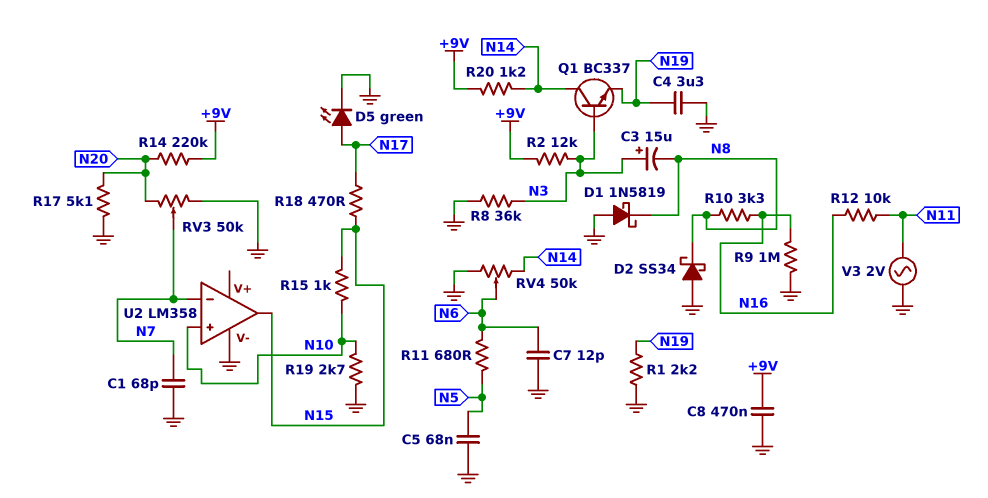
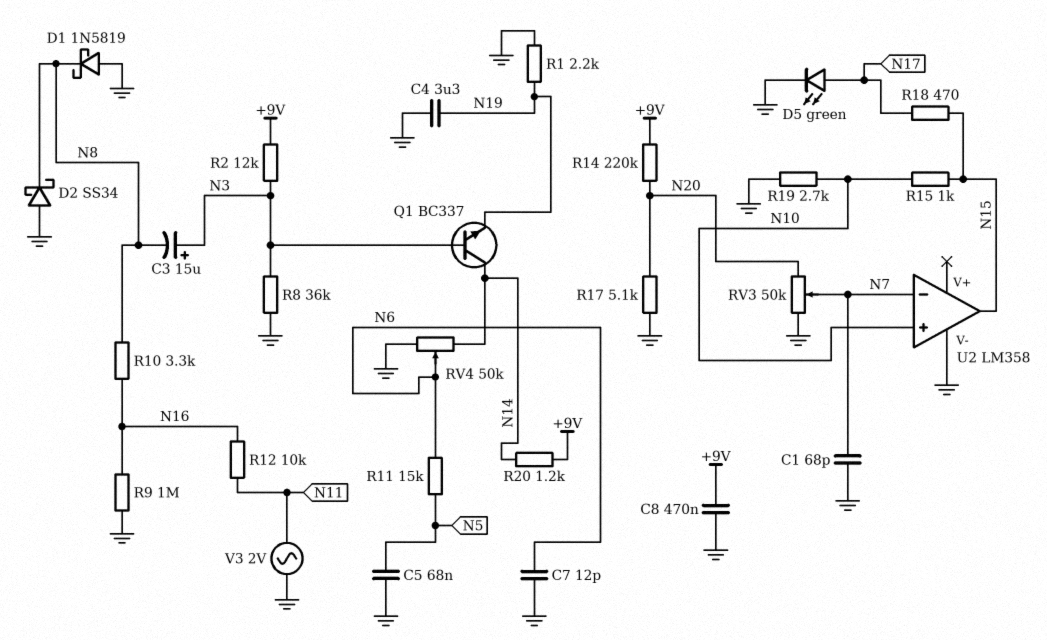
R11: 680 (N5, N6) -> 15k (N5, N6)

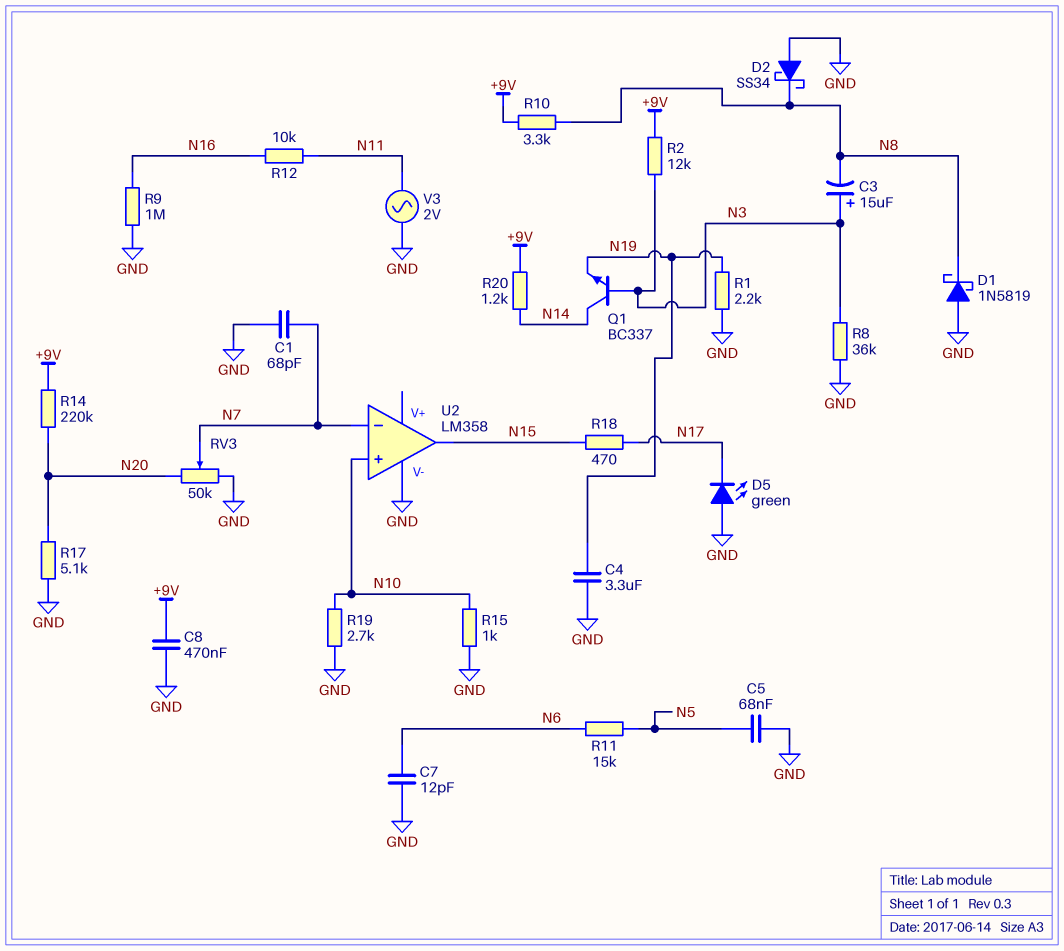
D5: LED green (A N17, K GND) -> LED green (A GND, K N17)
R10: 3.3k (N8, N16) -> 3.3k (+9V, N8)
R15: 1k (N10, N15) -> 1k (GND, N10)
RV4: 50k (GND, N14, wiper N6) -> none

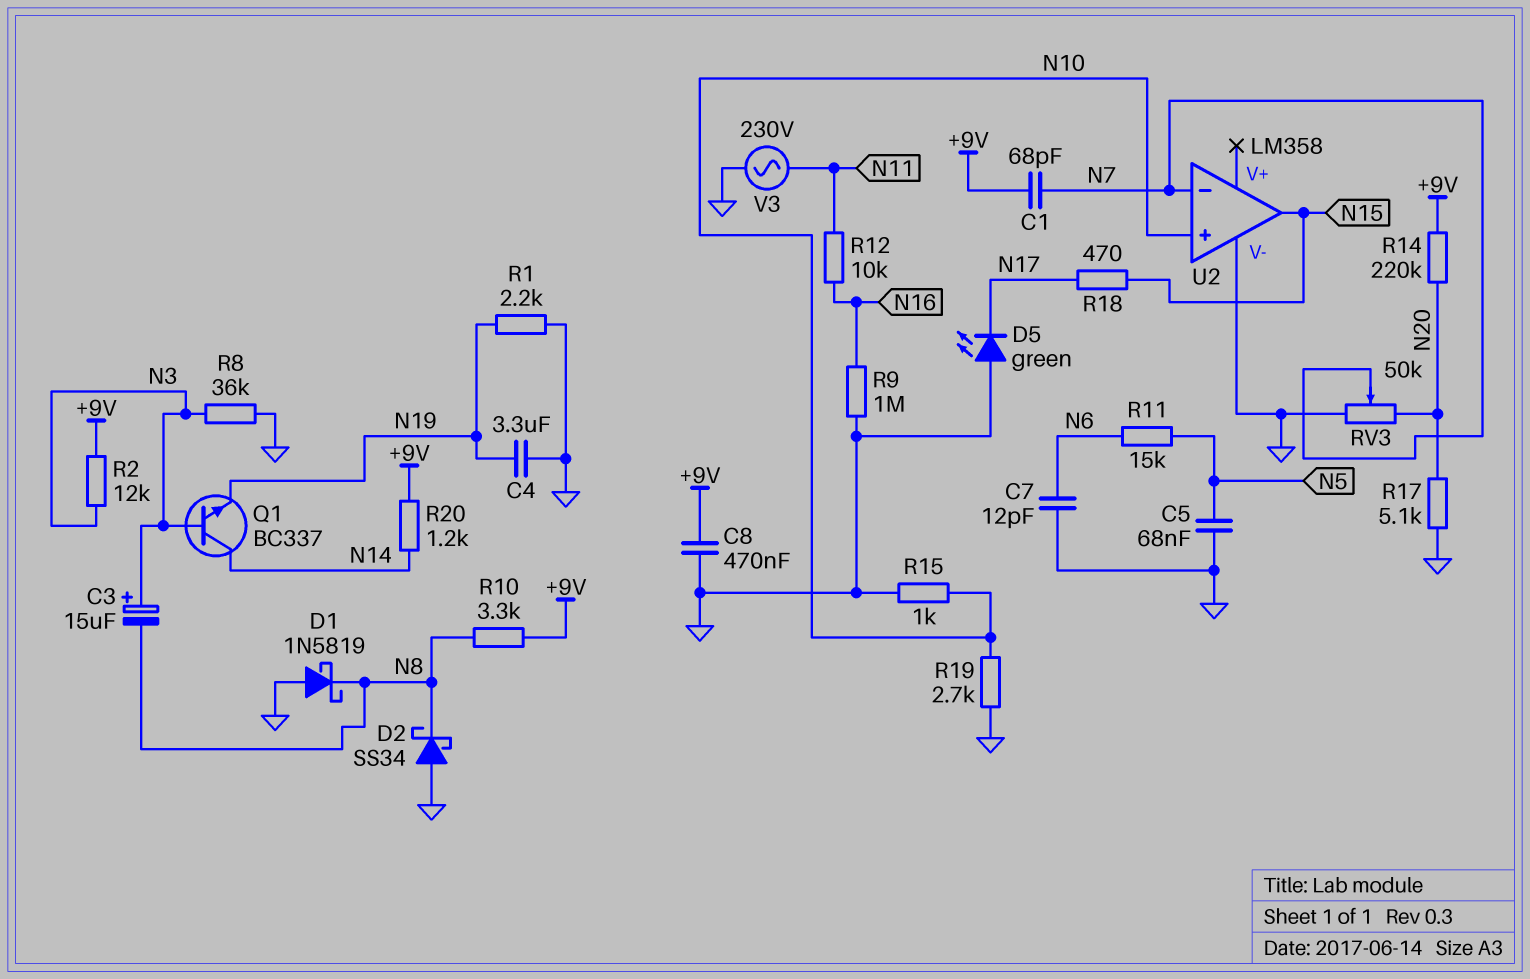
C1: 68pF (GND, N7) -> 68pF (+9V, N7)
V3: AC 2V (GND, N11) -> AC 230V (GND, N11)

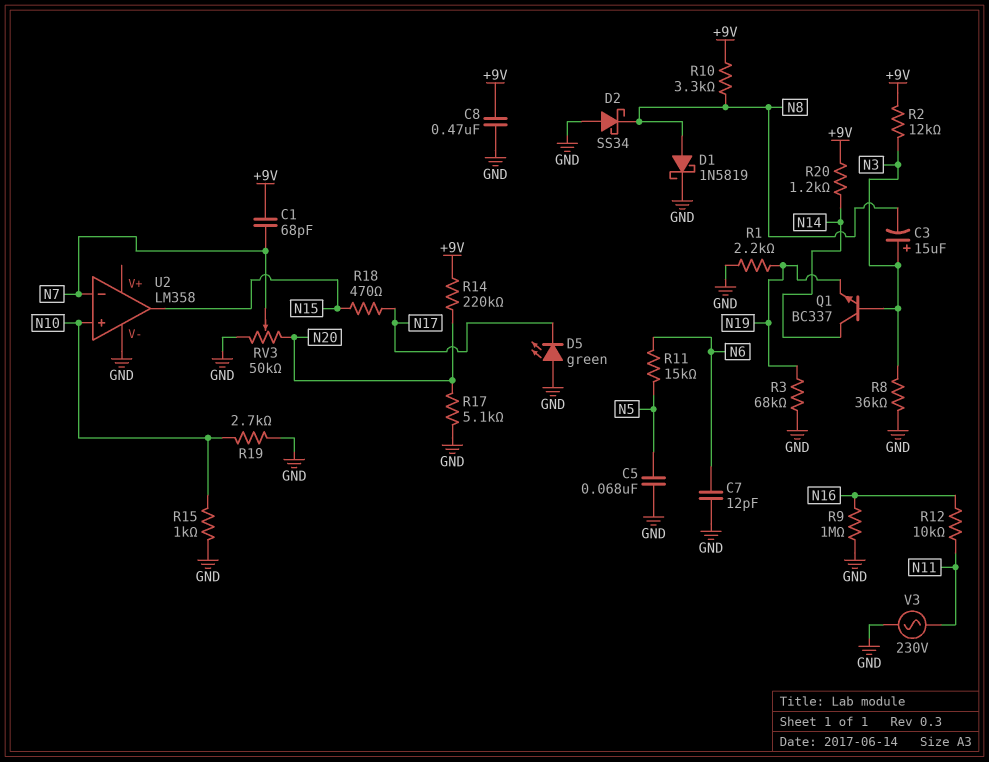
C4: 3.3uF (GND, N19) -> none
D1: schottky 1N5819 (A GND, K N8) -> schottky 1N5819 (A N8, K GND)
R3: none -> 68k (GND, N19)

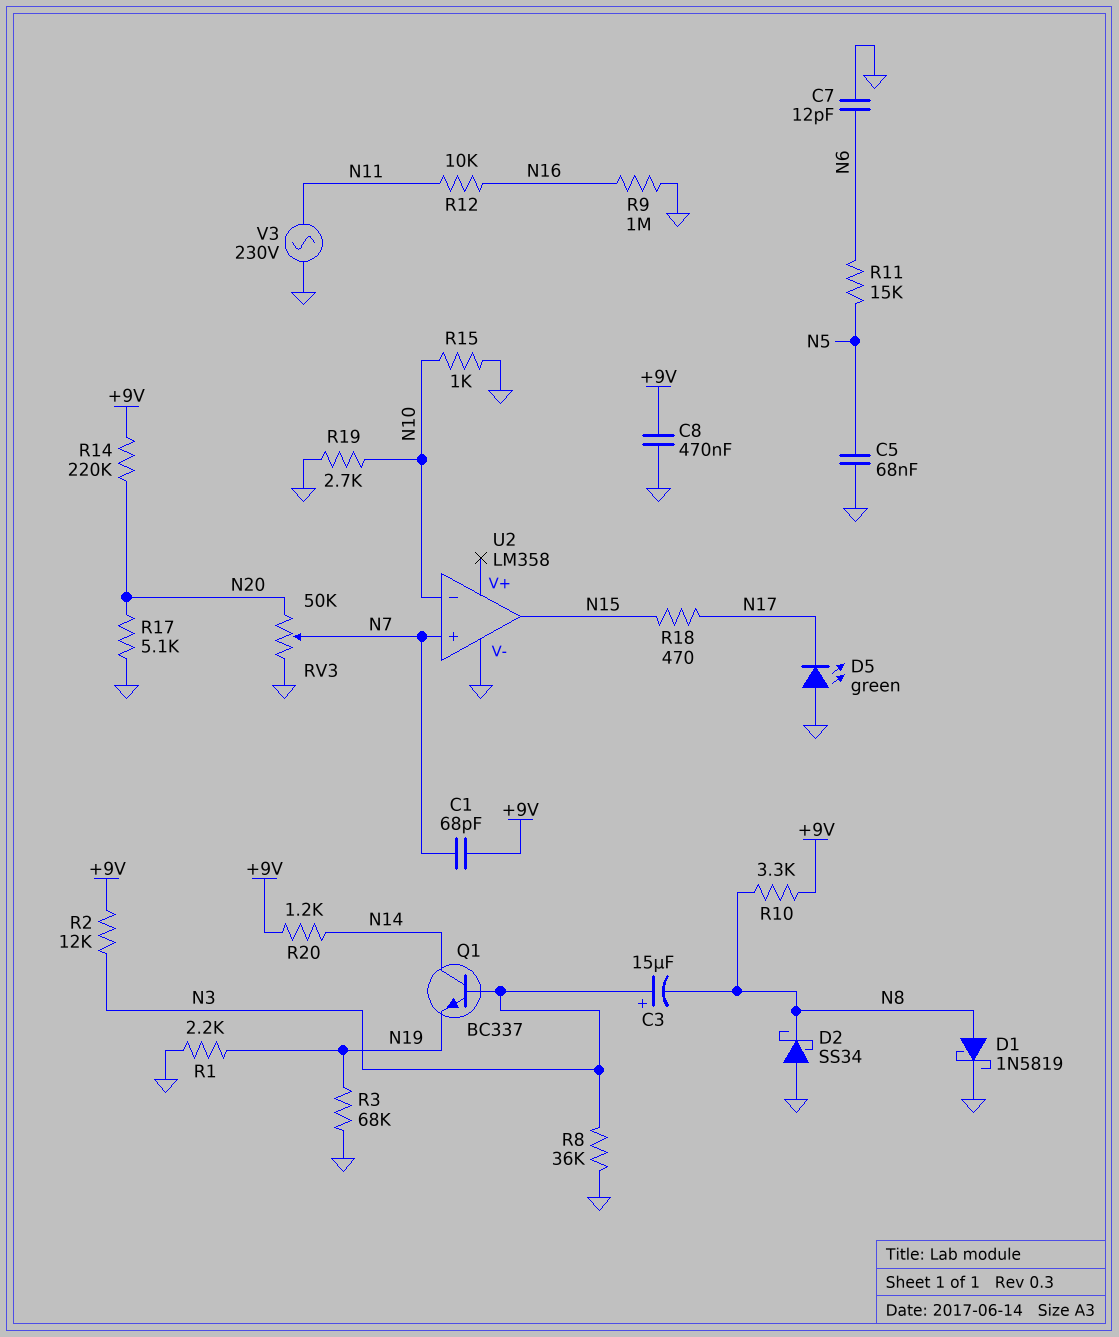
U2 pin in+: N10 -> N7
U2 pin in-: N7 -> N10

